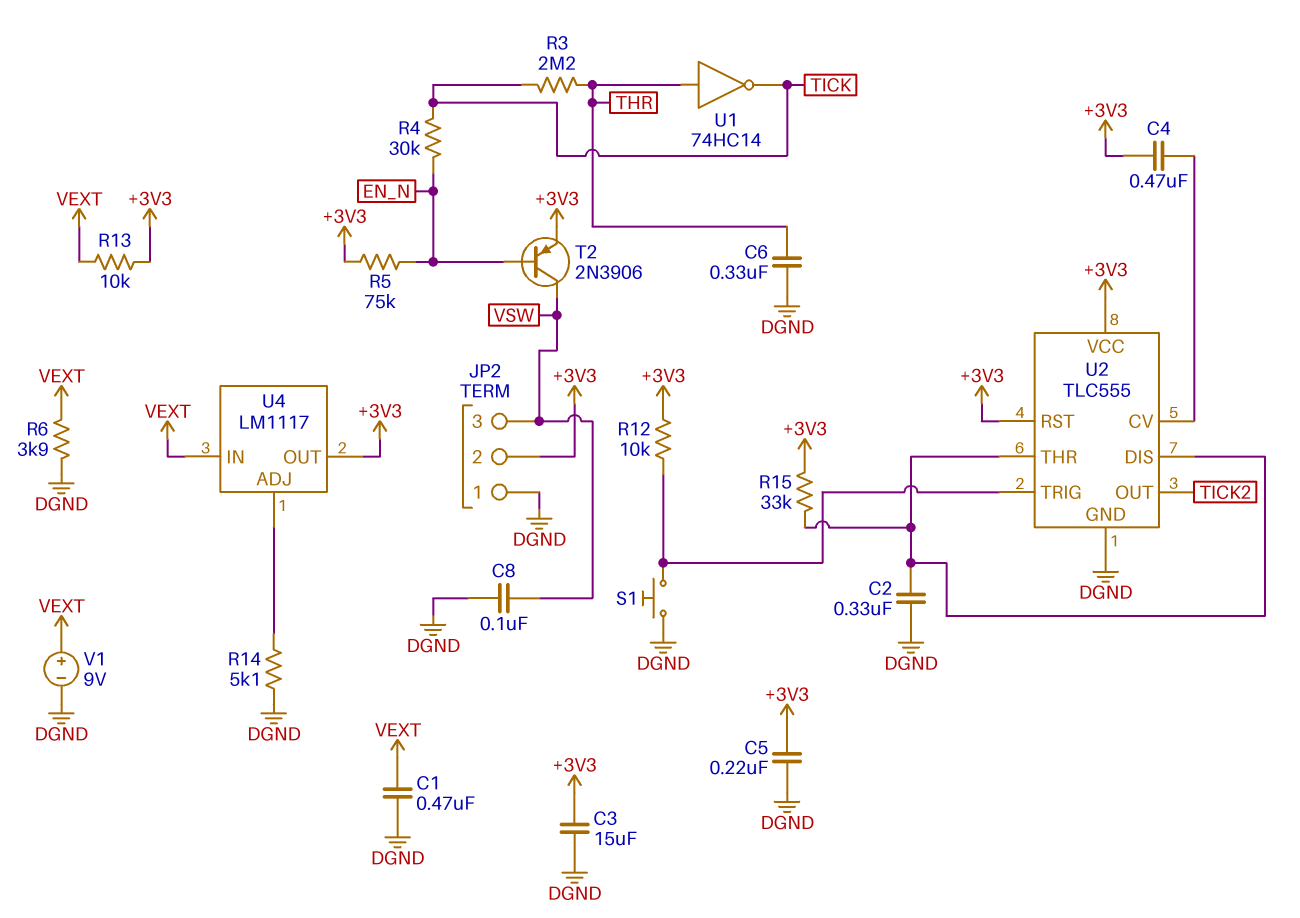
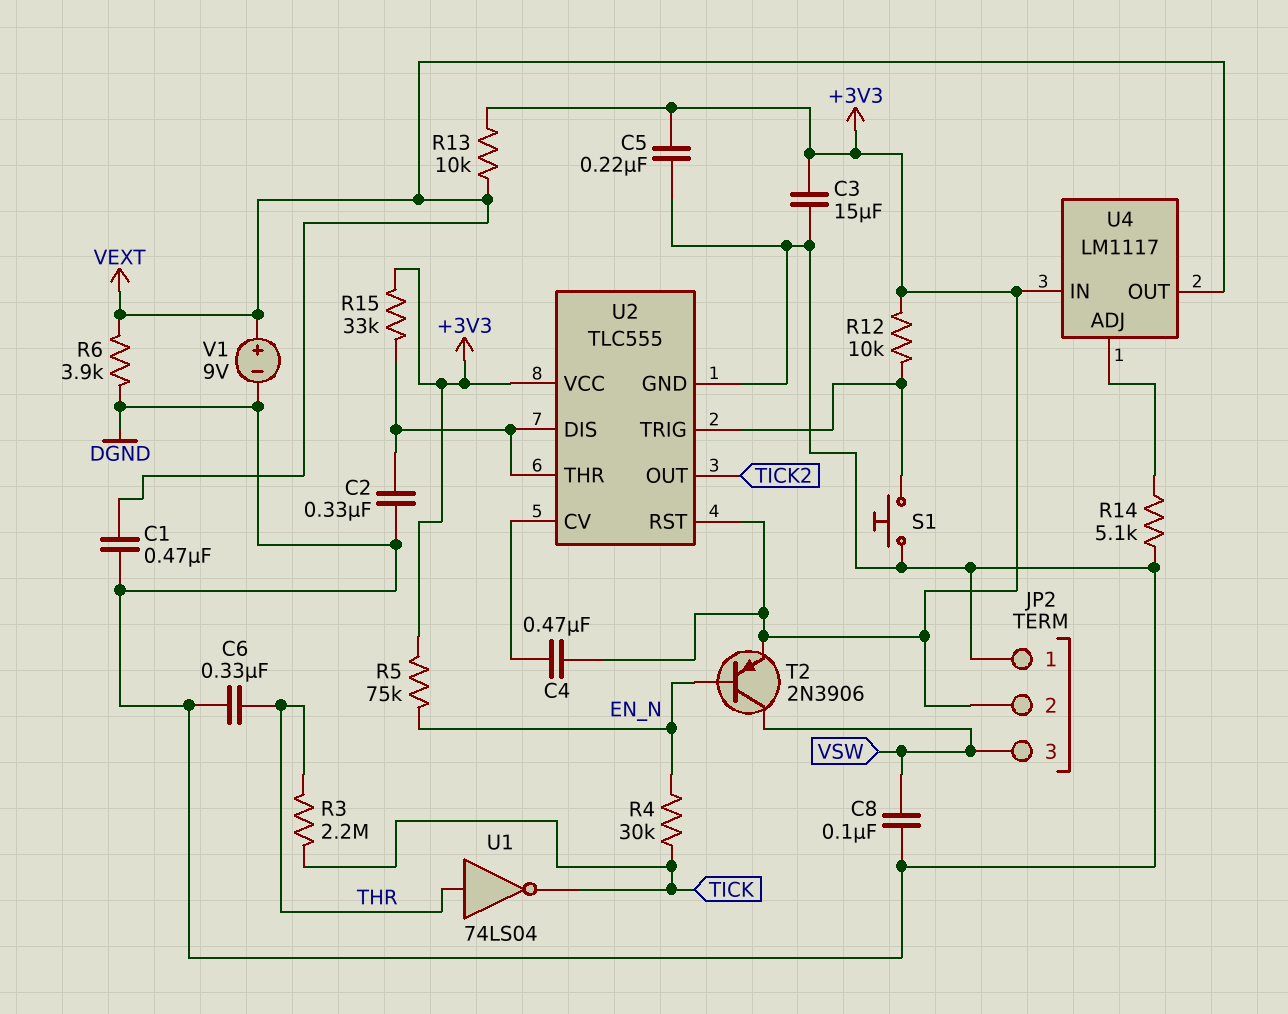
U1: NOT 74HC14 (in THR, out TICK) -> NOT 74LS04 (in THR, out TICK)
U4 pin IN: VEXT -> +3V3
U4 pin OUT: +3V3 -> VEXT

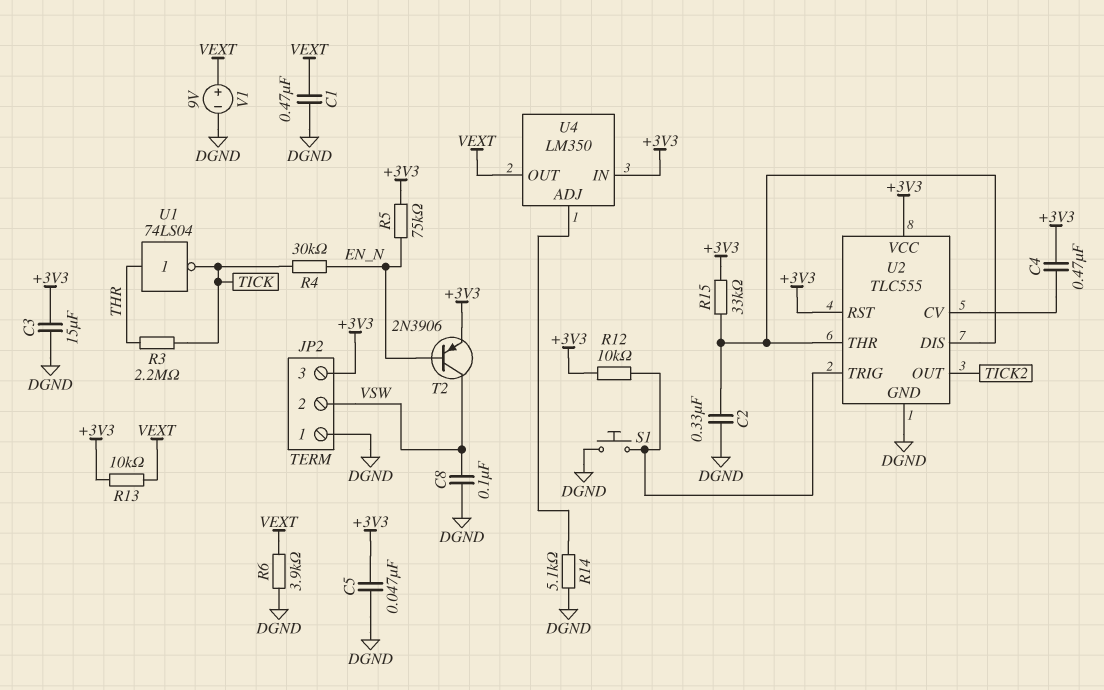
C5: 220nF (+3V3, DGND) -> 47nF (+3V3, DGND)
C6: 330nF (DGND, THR) -> none
JP2 pin 2: +3V3 -> VSW
JP2 pin 3: VSW -> +3V3
U4: LM1117 -> LM350

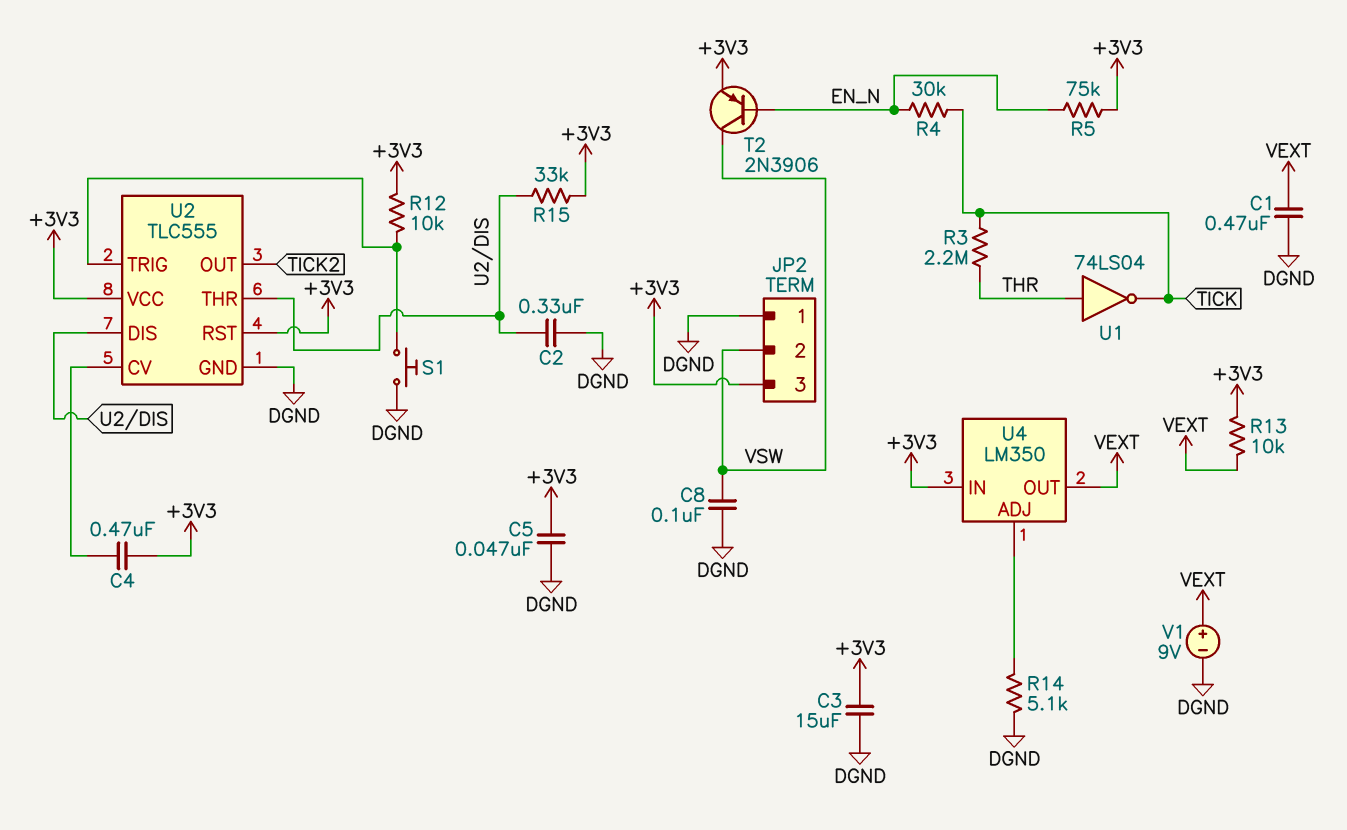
R6: 3.9k (DGND, VEXT) -> none

